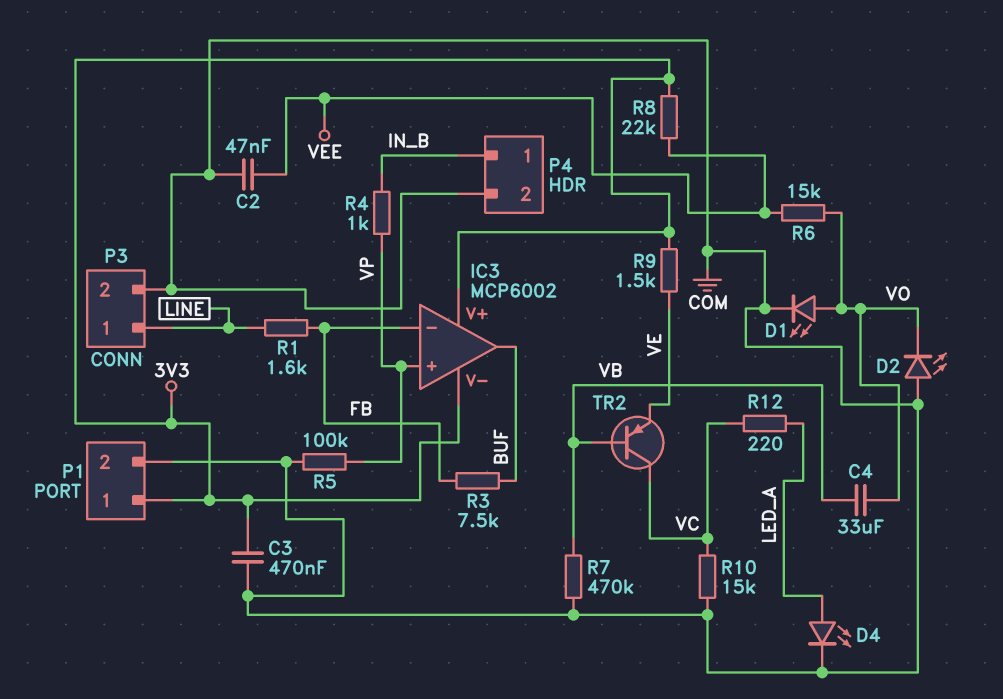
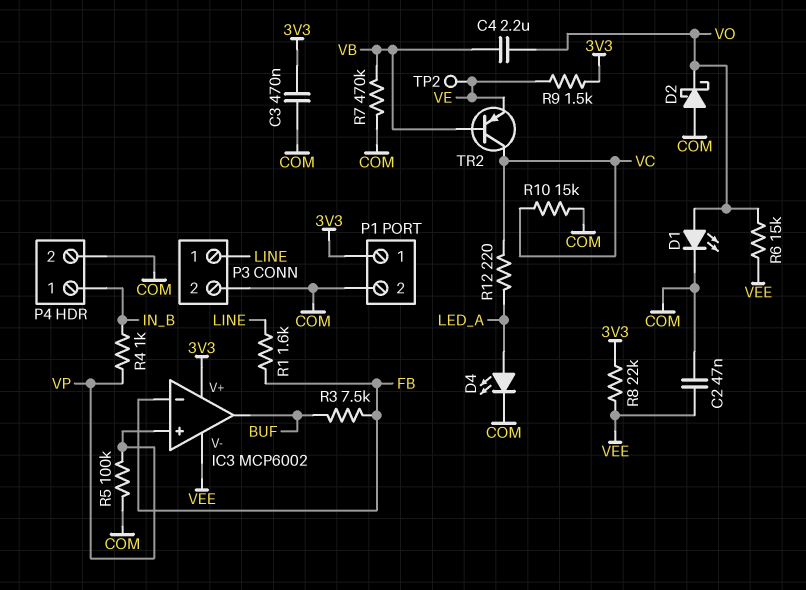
C4: 33uF (VB, VO) -> 2.2uF (VB, VO)
D2: LED (A COM, K VO) -> schottky (A COM, K VO)
IC3 pin V-: 3V3 -> VEE
TP2: none -> test point (VE)

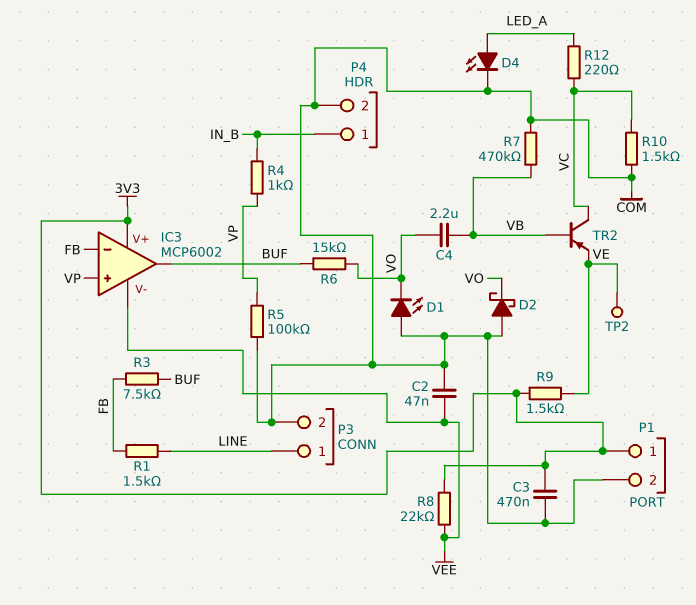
D1: LED (A VO, K COM) -> LED (A COM, K VO)
R1: 1.6k (FB, LINE) -> 1.5k (FB, LINE)
R6: 15k (VEE, VO) -> 15k (BUF, VO)
R10: 15k (COM, VC) -> 1.5k (COM, VC)

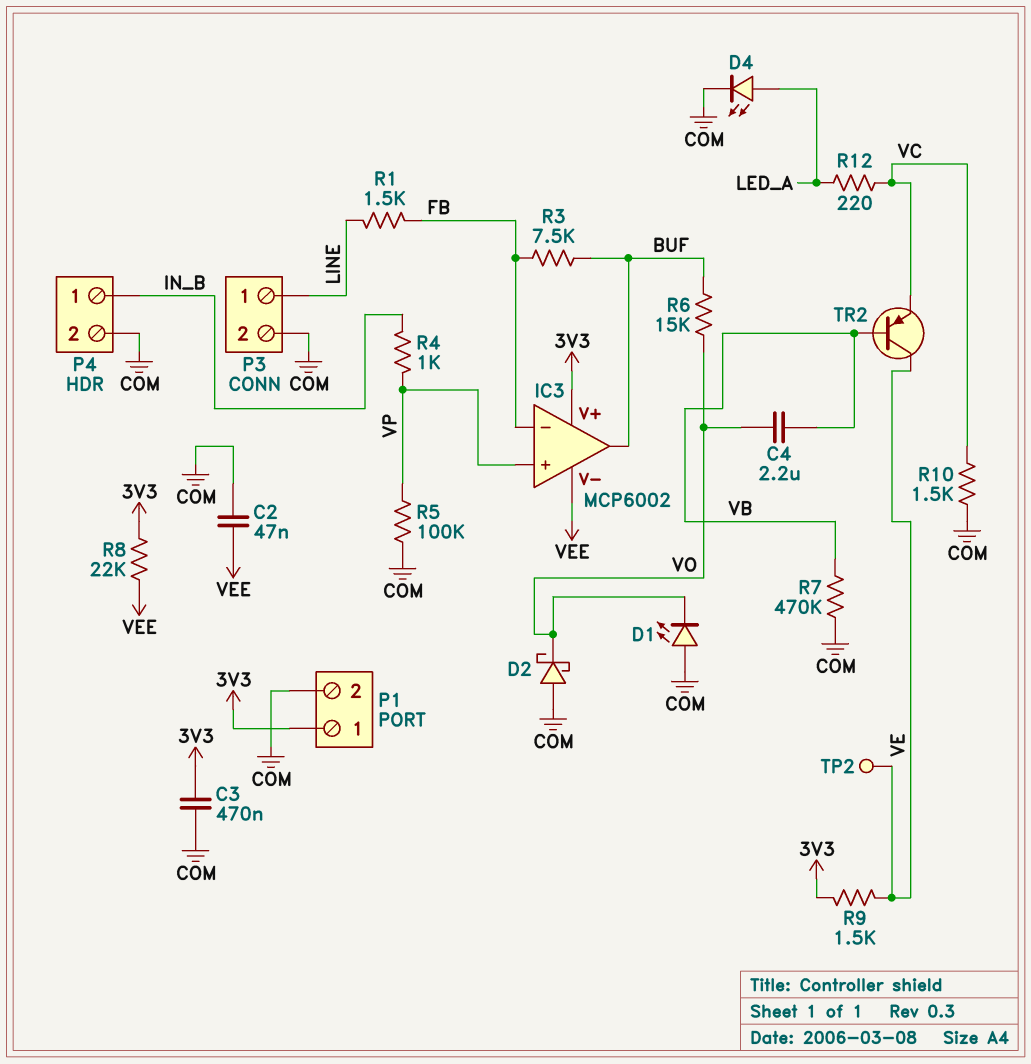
TR2: PNP (B VB, C VC, E VE) -> PNP (B VB, C VE, E VC)

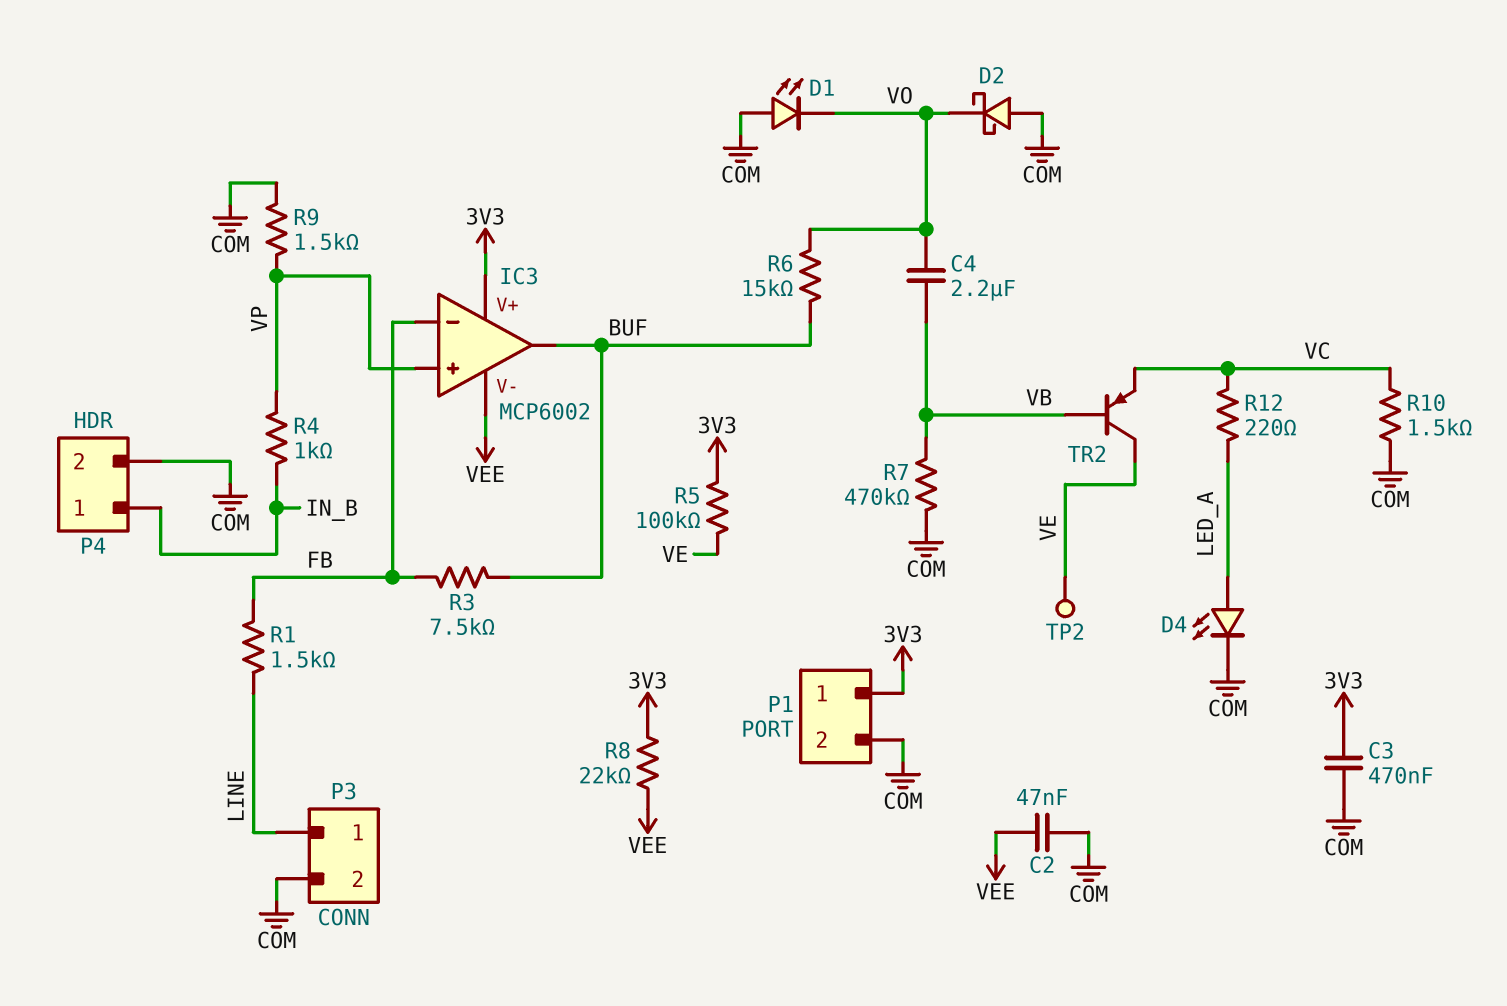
R5: 100k (COM, VP) -> 100k (3V3, VE)
R9: 1.5k (3V3, VE) -> 1.5k (COM, VP)

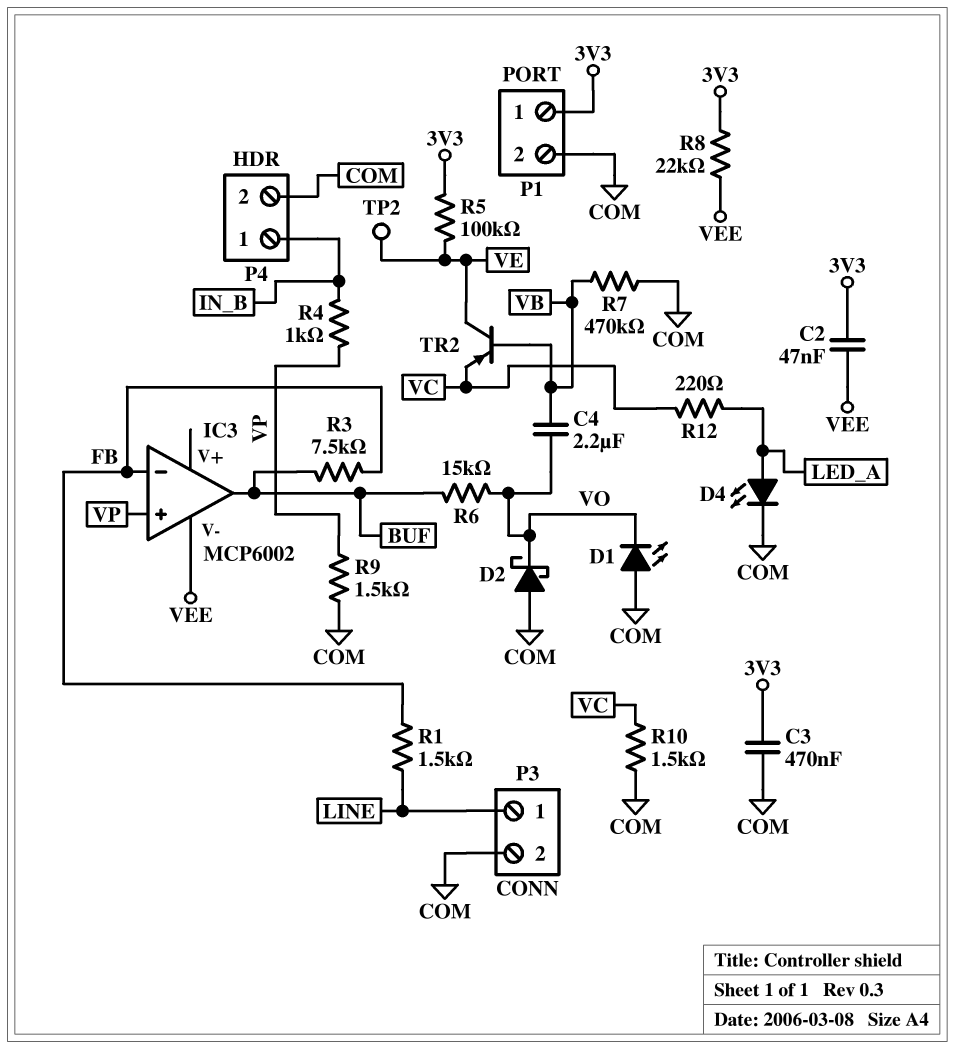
C2: 47nF (COM, VEE) -> 47nF (3V3, VEE)
IC3 pin V+: 3V3 -> none

